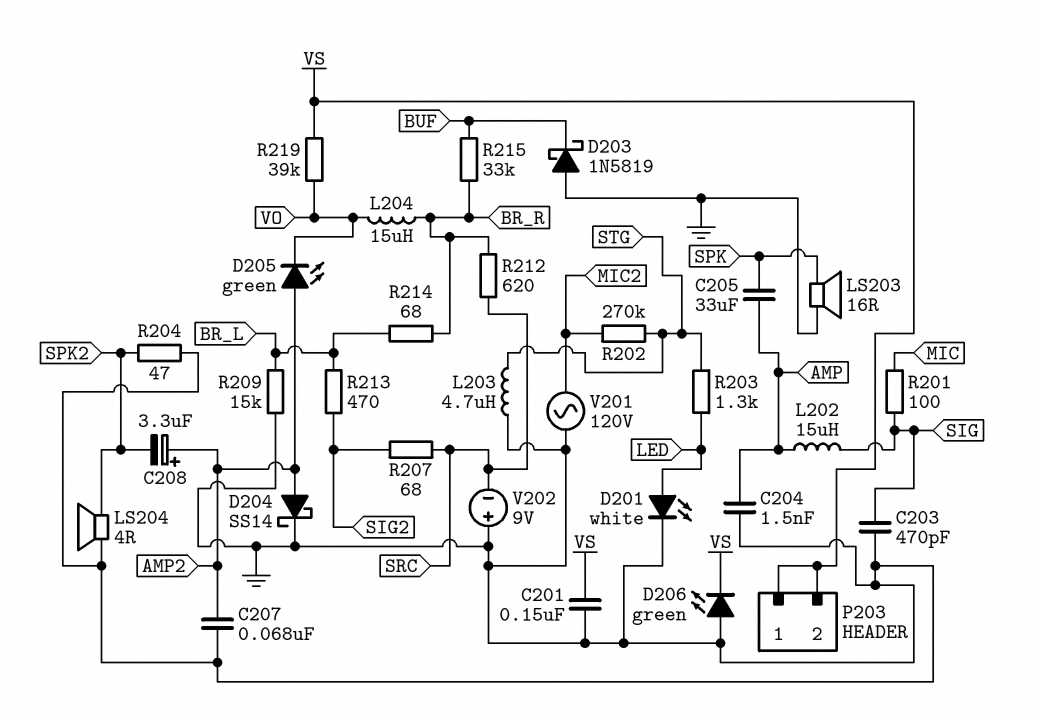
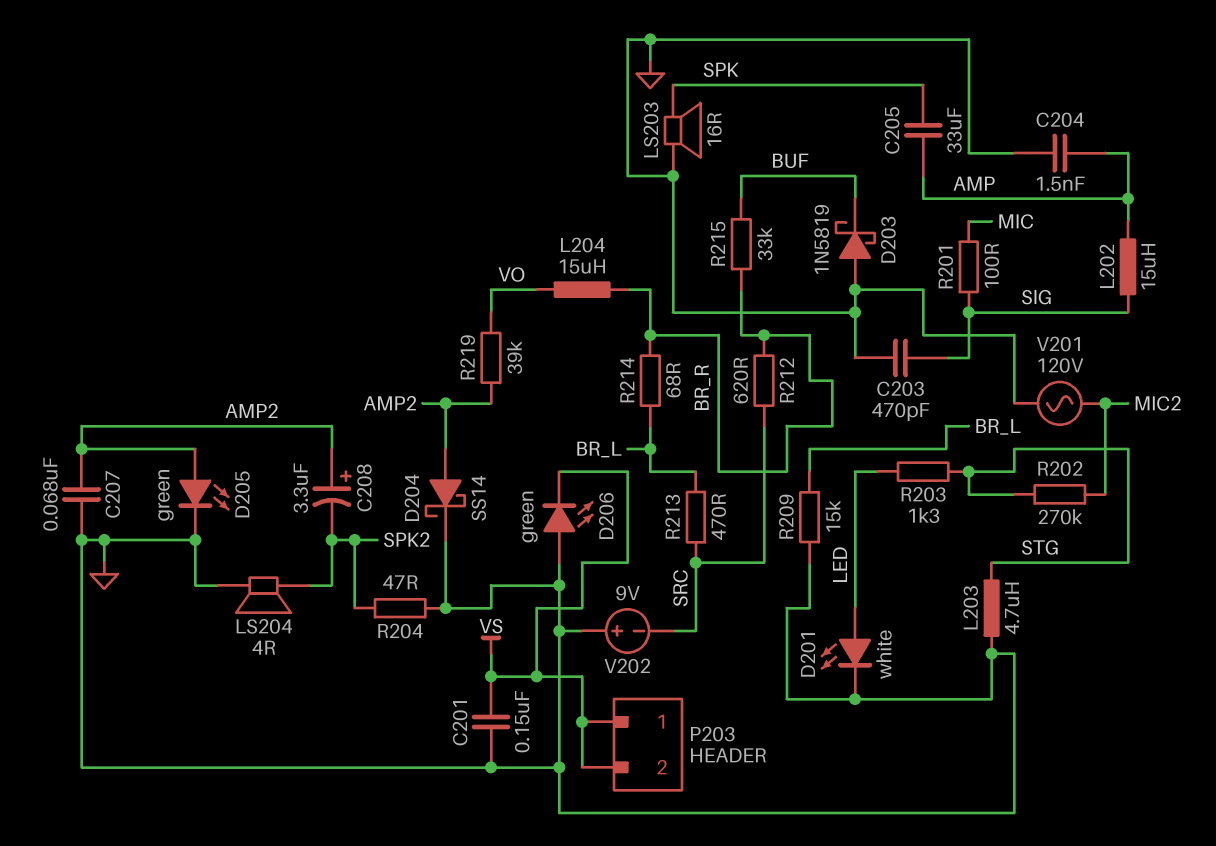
D205: LED green (A AMP2, K VO) -> LED green (A AMP2, K GND)
R207: 68 (SIG2, SRC) -> none
R213: 470 (BR_L, SIG2) -> 470 (BR_L, SRC)
R219: 39k (VO, VS) -> 39k (AMP2, VO)

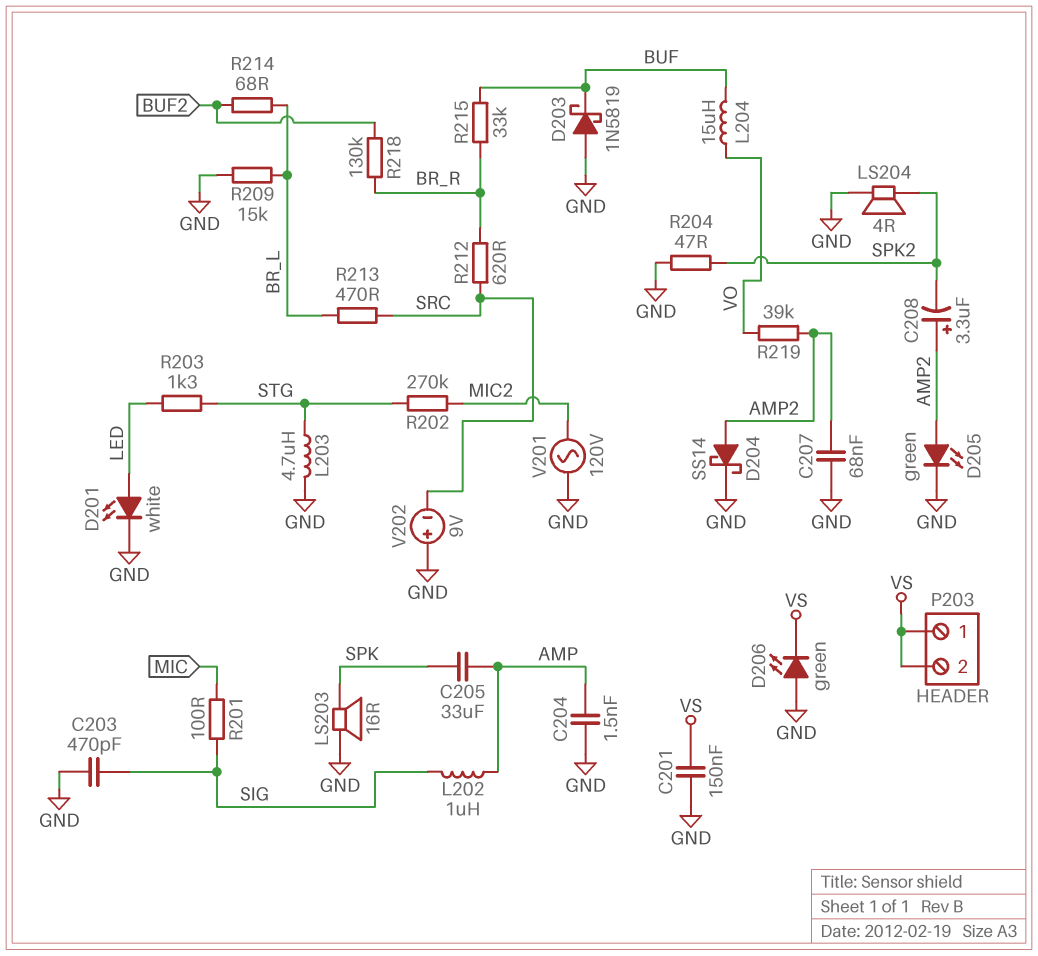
L202: 15uH (AMP, SIG) -> 1uH (AMP, SIG)
L204: 15uH (BR_R, VO) -> 15uH (BUF, VO)
R214: 68 (BR_L, BR_R) -> 68 (BR_L, BUF2)
R218: none -> 130k (BR_R, BUF2)

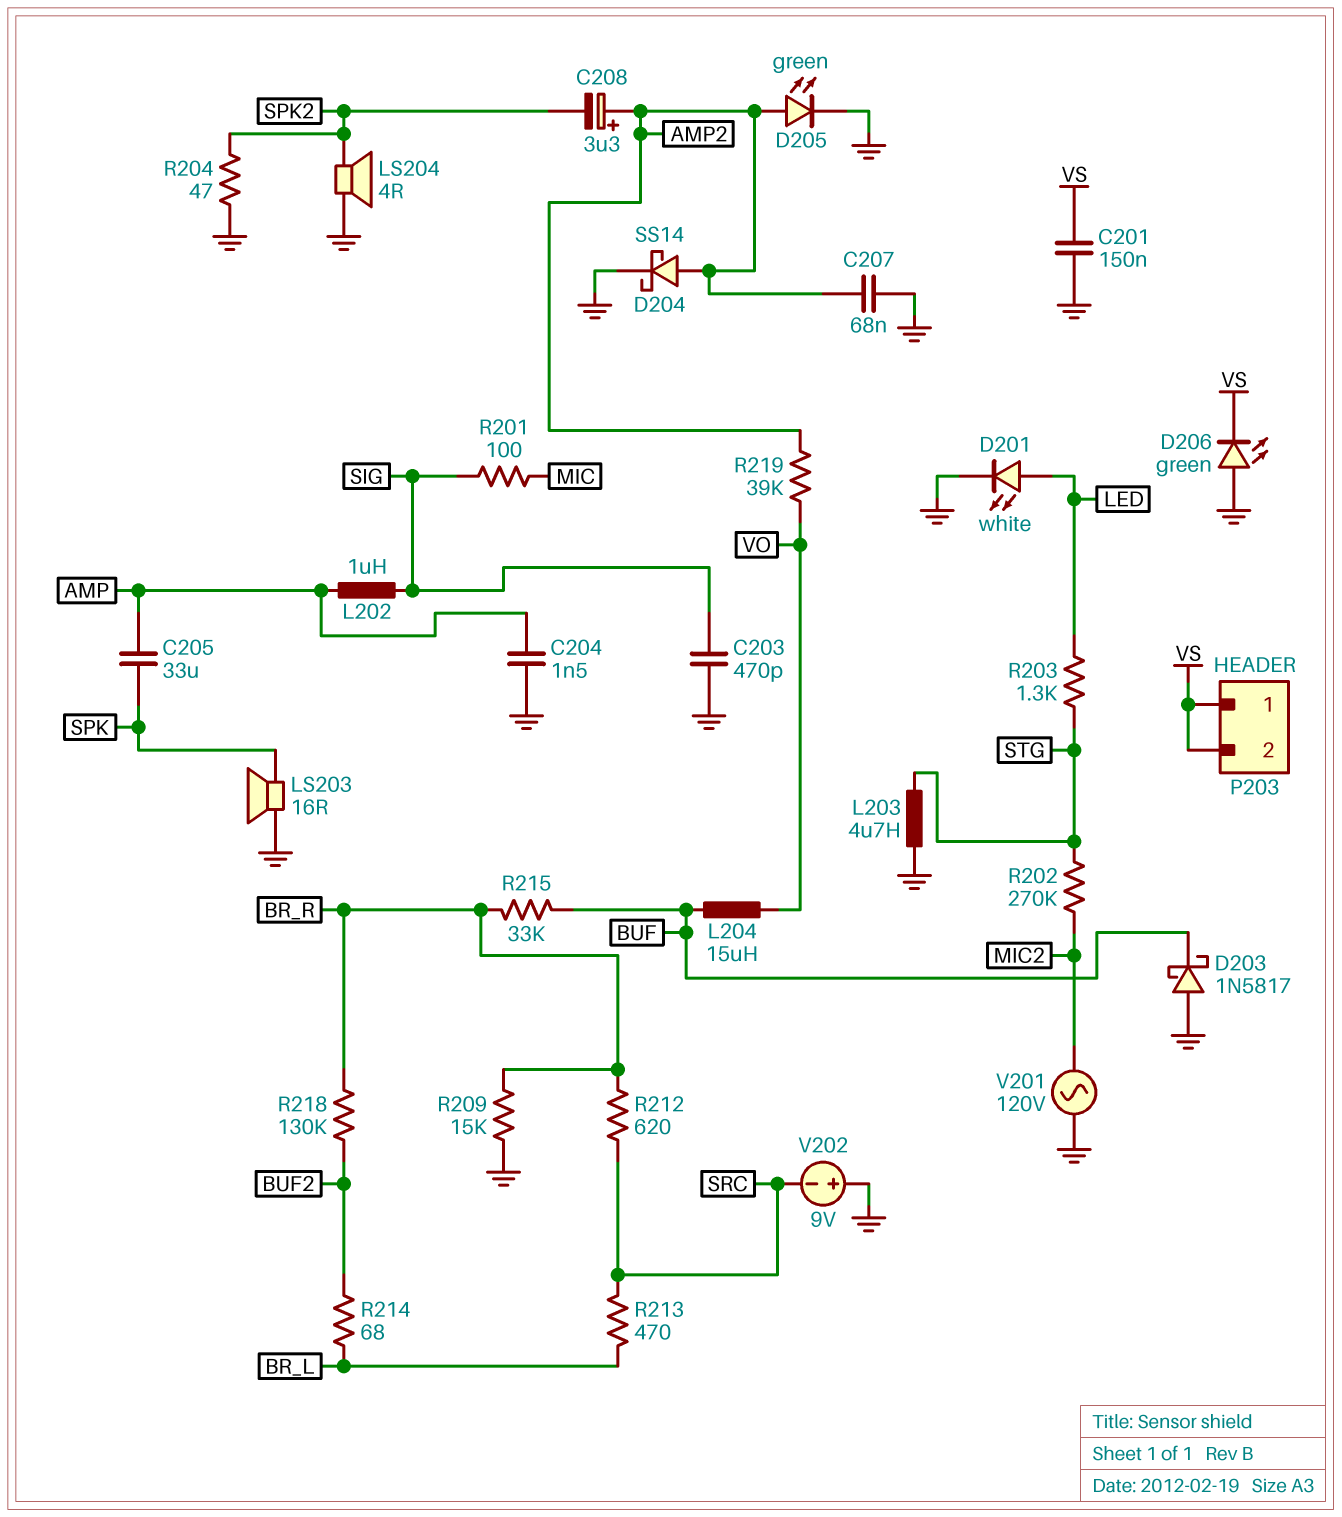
D203: schottky 1N5819 (A GND, K BUF) -> schottky 1N5817 (A GND, K BUF)
R209: 15k (BR_L, GND) -> 15k (BR_R, GND)

